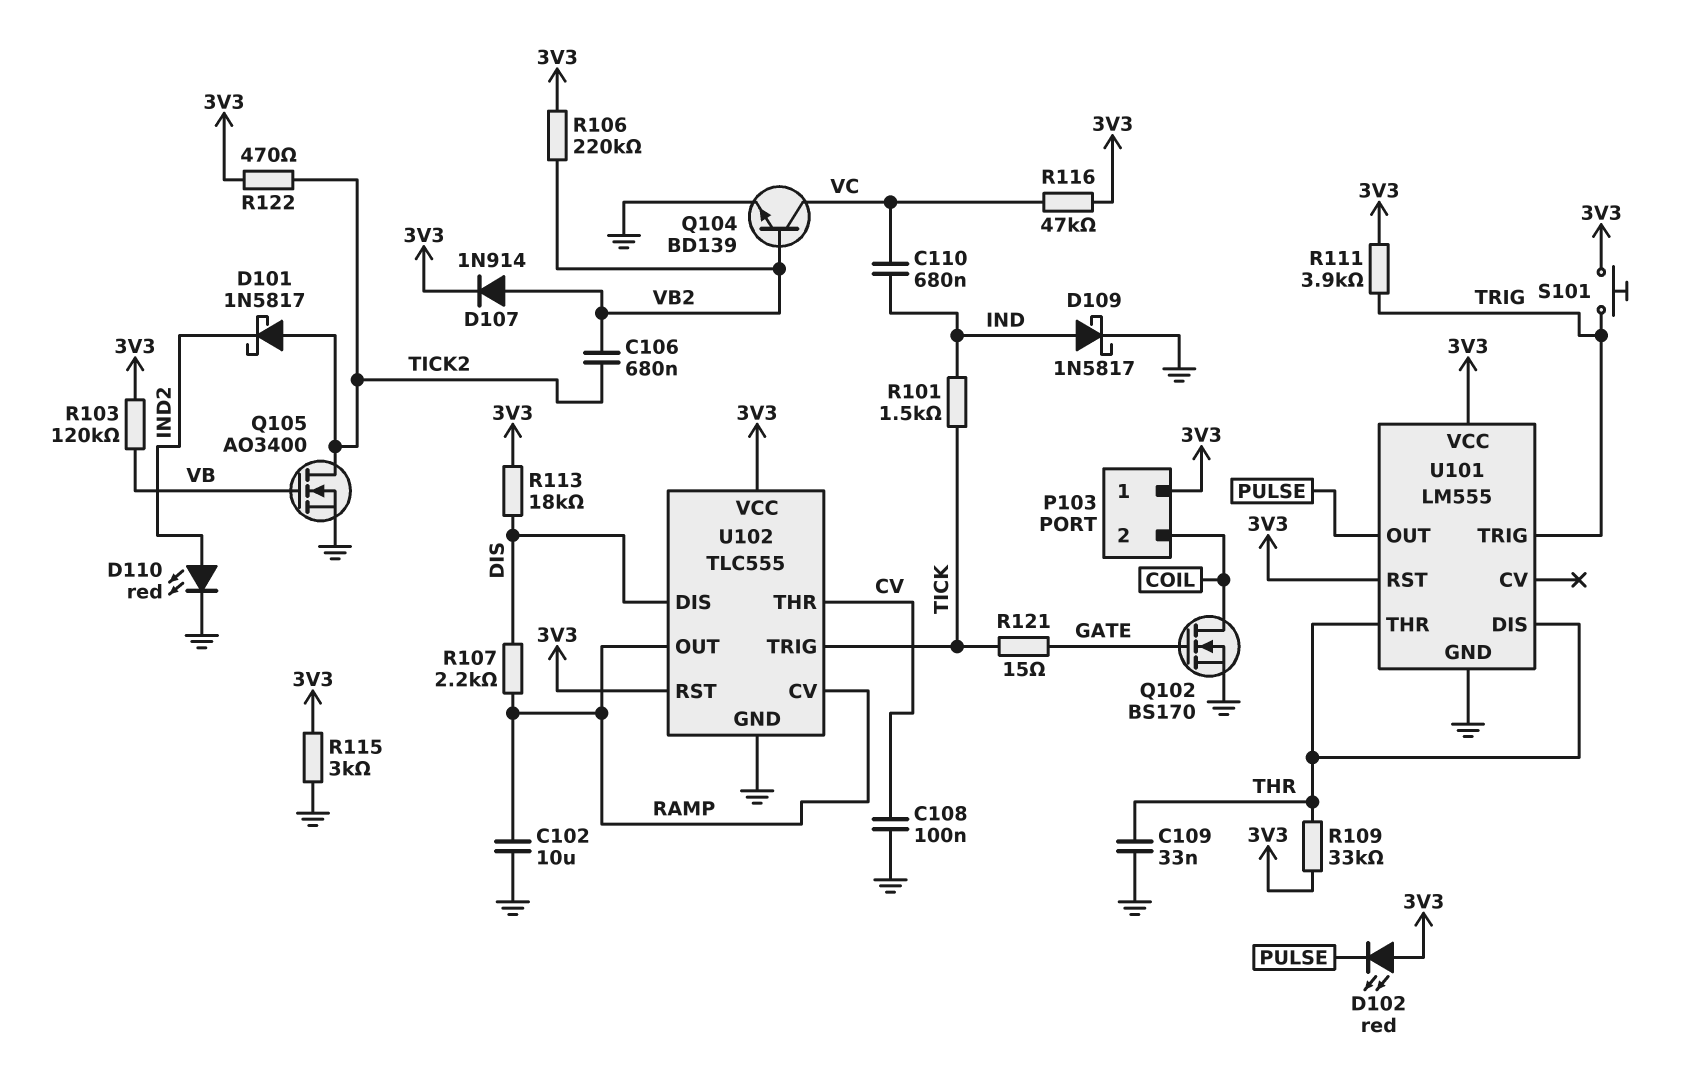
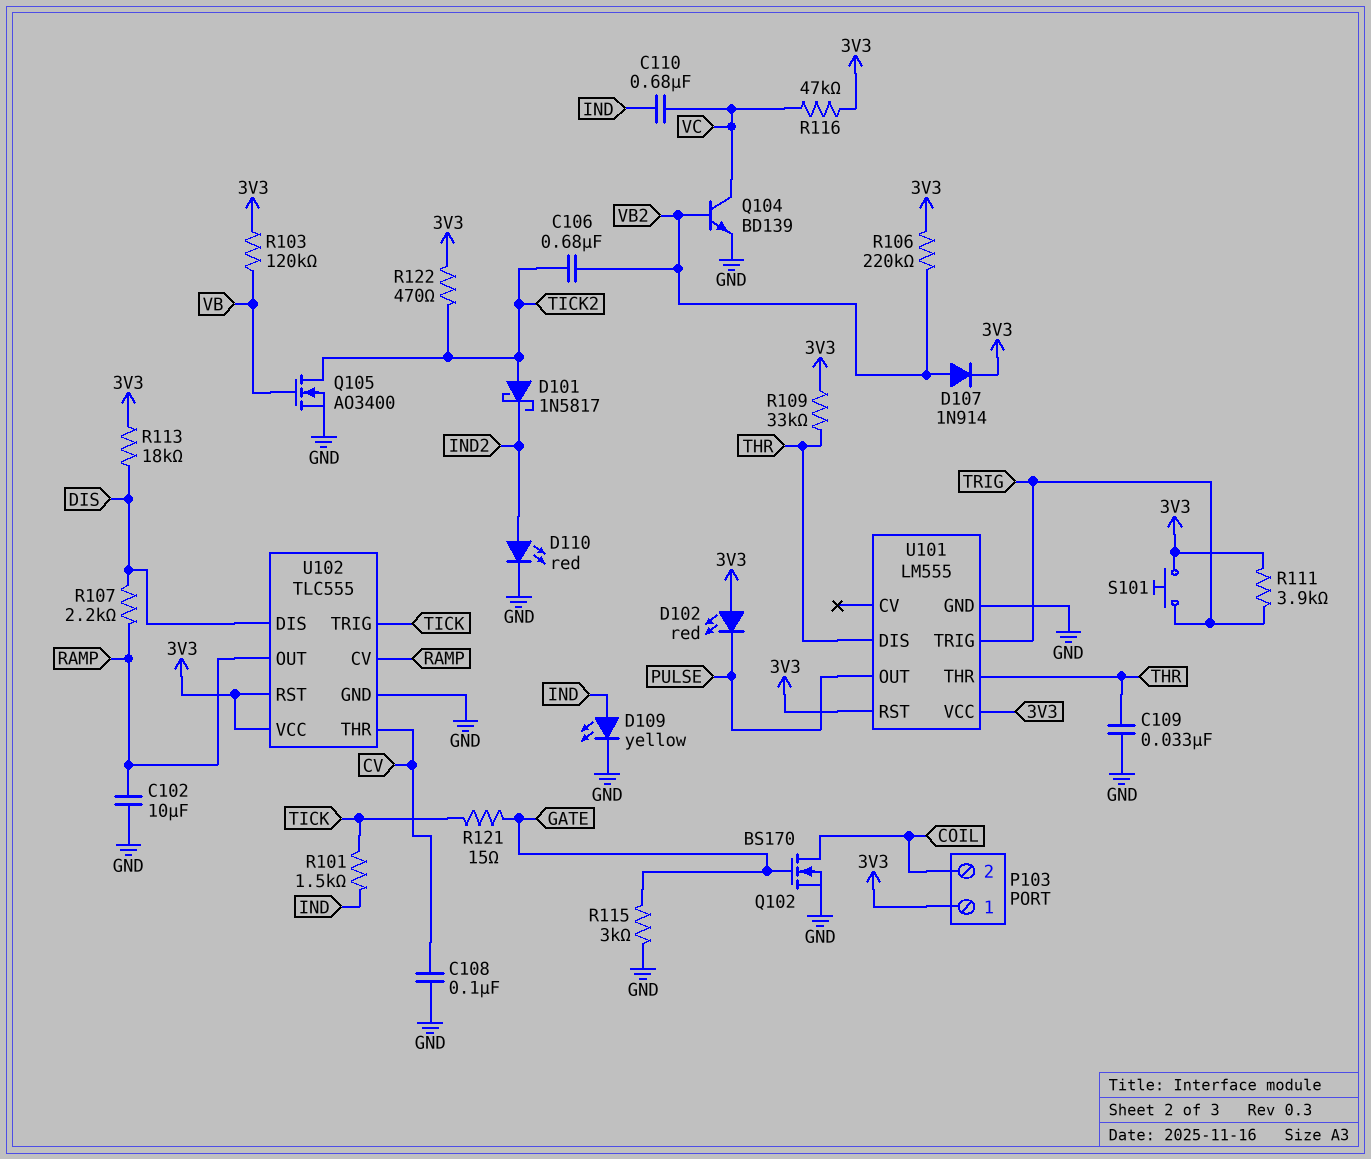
D109: schottky 1N5817 (A IND, K GND) -> LED yellow (A IND, K GND)
R115: 3k (3V3, GND) -> 3k (GATE, GND)

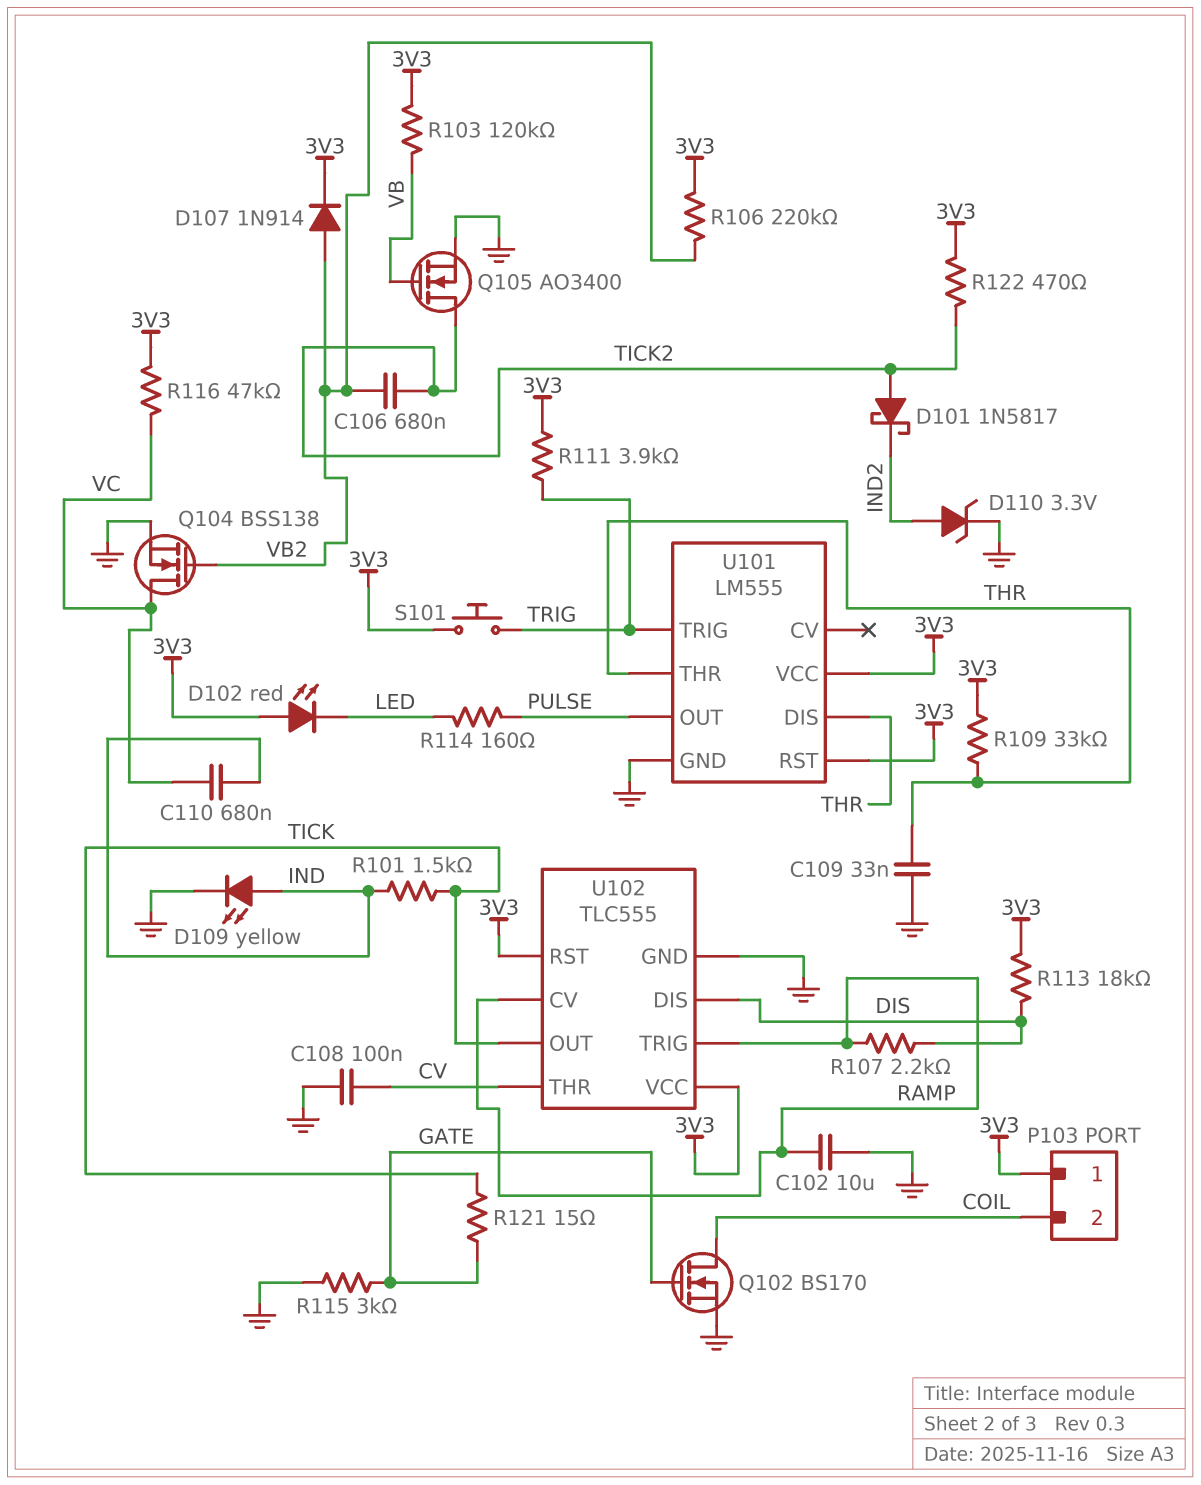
D102: LED red (A 3V3, K PULSE) -> LED red (A 3V3, K LED)
D110: LED red (A IND2, K GND) -> zener 3.3V (A IND2, K GND)
Q104: NPN BD139 (B VB2, C VC, E GND) -> NMOS BSS138 (G VB2, D VC, S GND)
R114: none -> 160 (LED, PULSE)
U102 pin OUT: RAMP -> TICK
U102 pin TRIG: TICK -> RAMP

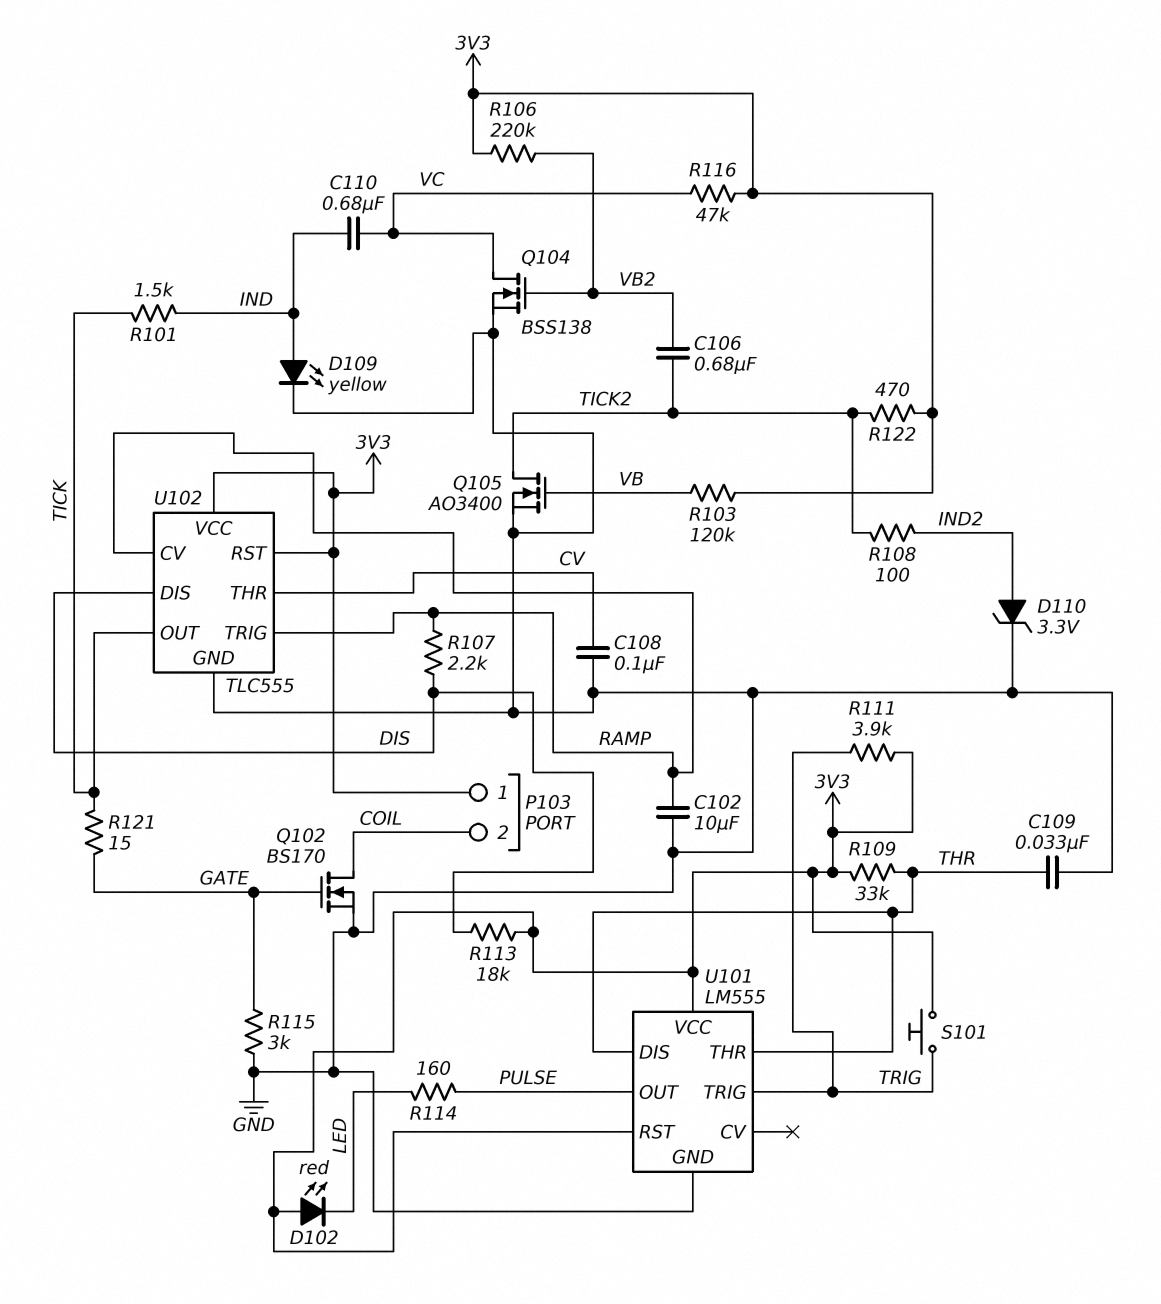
D101: schottky 1N5817 (A TICK2, K IND2) -> none
D107: diode 1N914 (A VB2, K 3V3) -> none
R108: none -> 100 (IND2, TICK2)

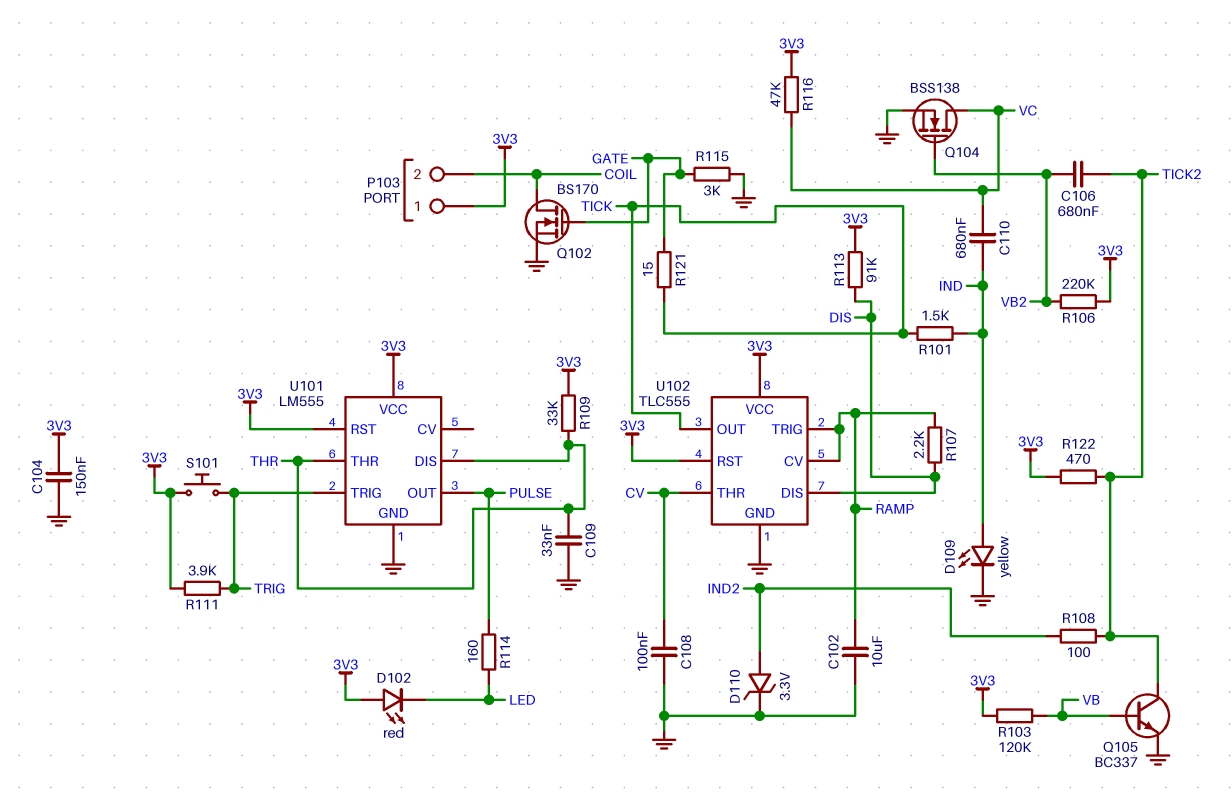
C104: none -> 150nF (3V3, GND)
Q105: NMOS AO3400 (G VB, D TICK2, S GND) -> NPN BC337 (B VB, C TICK2, E GND)
R113: 18k (3V3, DIS) -> 91k (3V3, DIS)

